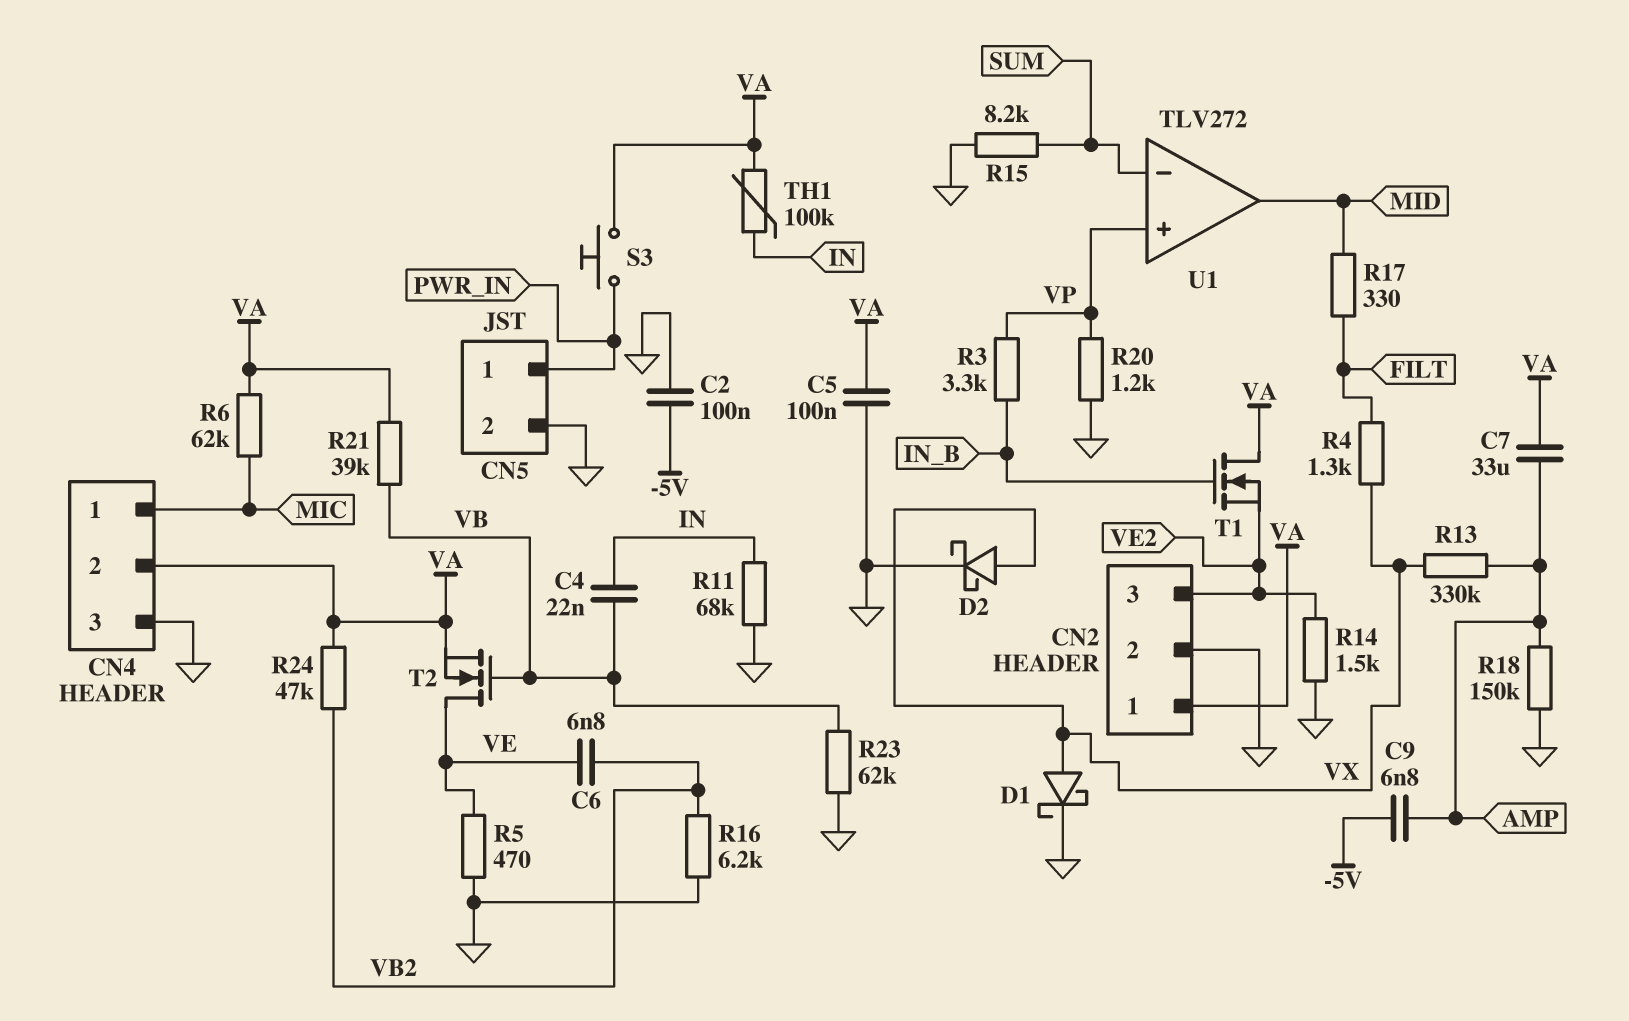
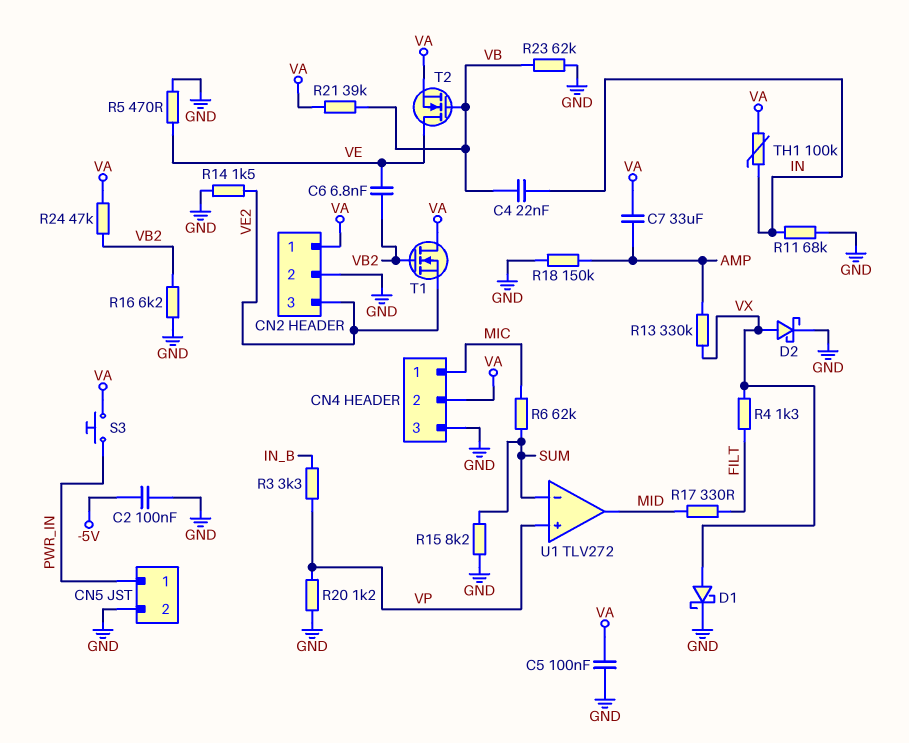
C9: 6.8nF (-5V, AMP) -> none
R6: 62k (MIC, VA) -> 62k (MIC, SUM)
T1: NMOS (G IN_B, D VA, S VE2) -> NMOS (G VB2, D VA, S VE2)

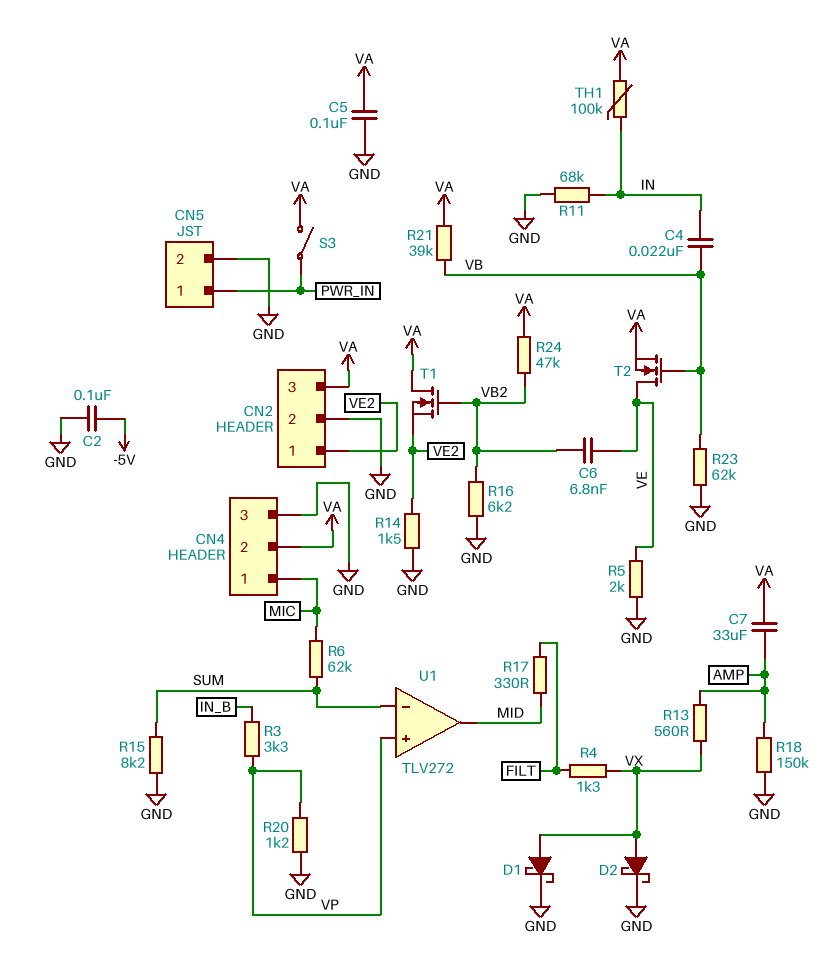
CN2 pin 1: VA -> VE2
CN2 pin 3: VE2 -> VA
R5: 470 (GND, VE) -> 2k (GND, VE)
R13: 330k (AMP, VX) -> 560 (AMP, VX)
S3: button (PWR_IN, VA) -> switch (PWR_IN, VA)

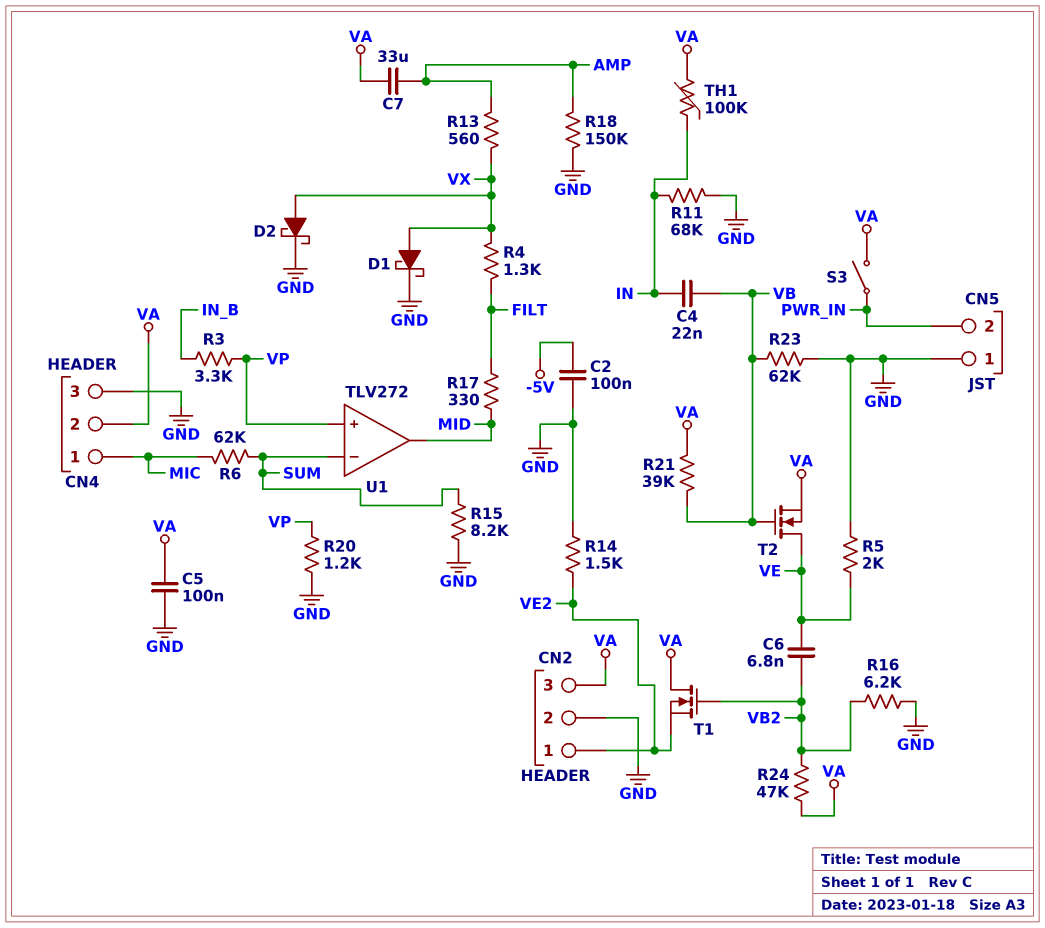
CN5 pin 1: PWR_IN -> GND
CN5 pin 2: GND -> PWR_IN

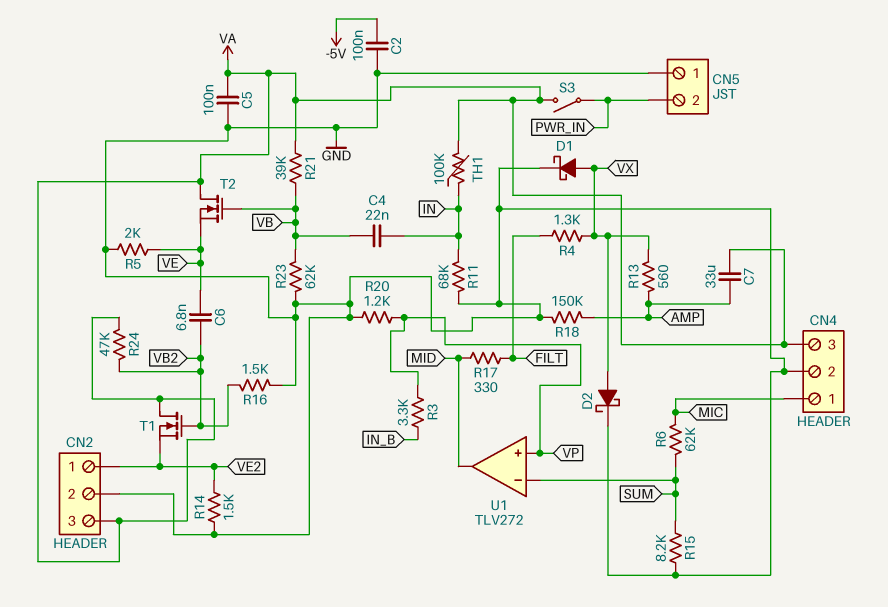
CN4 pin 2: VA -> GND
CN4 pin 3: GND -> VA
R16: 6.2k (GND, VB2) -> 1.5k (GND, VB2)
T2: NMOS (G VB, D VE, S VA) -> NMOS (G VB, D VA, S VE)

